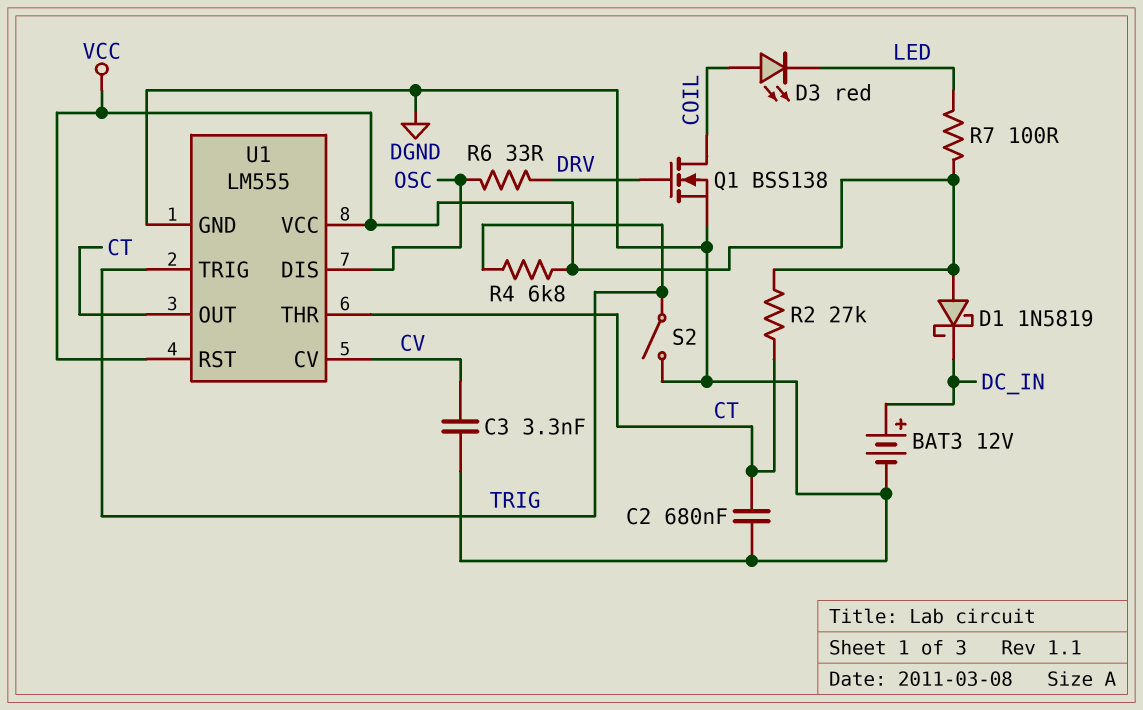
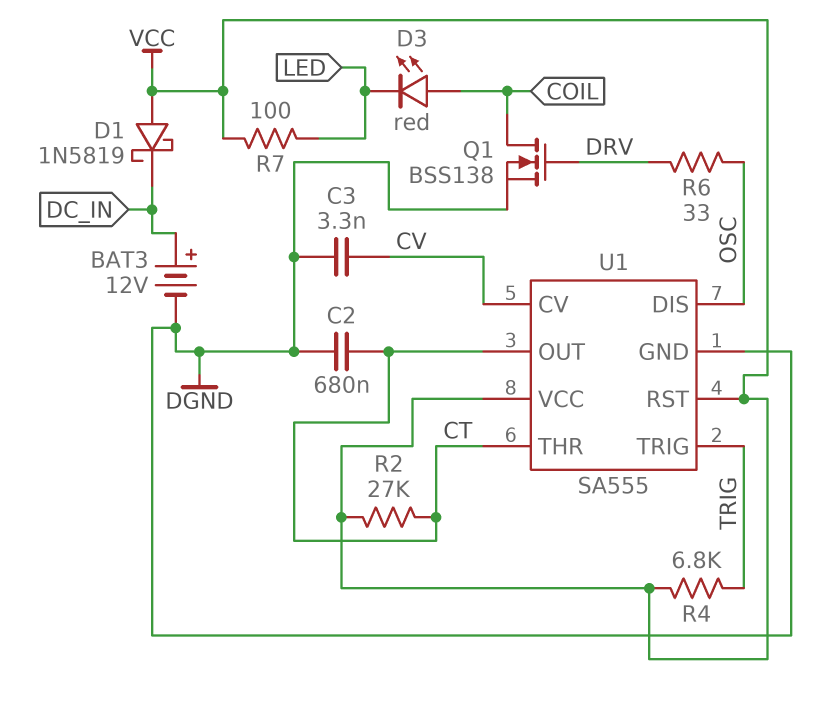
S2: switch (DGND, TRIG) -> none
U1: LM555 -> SA555

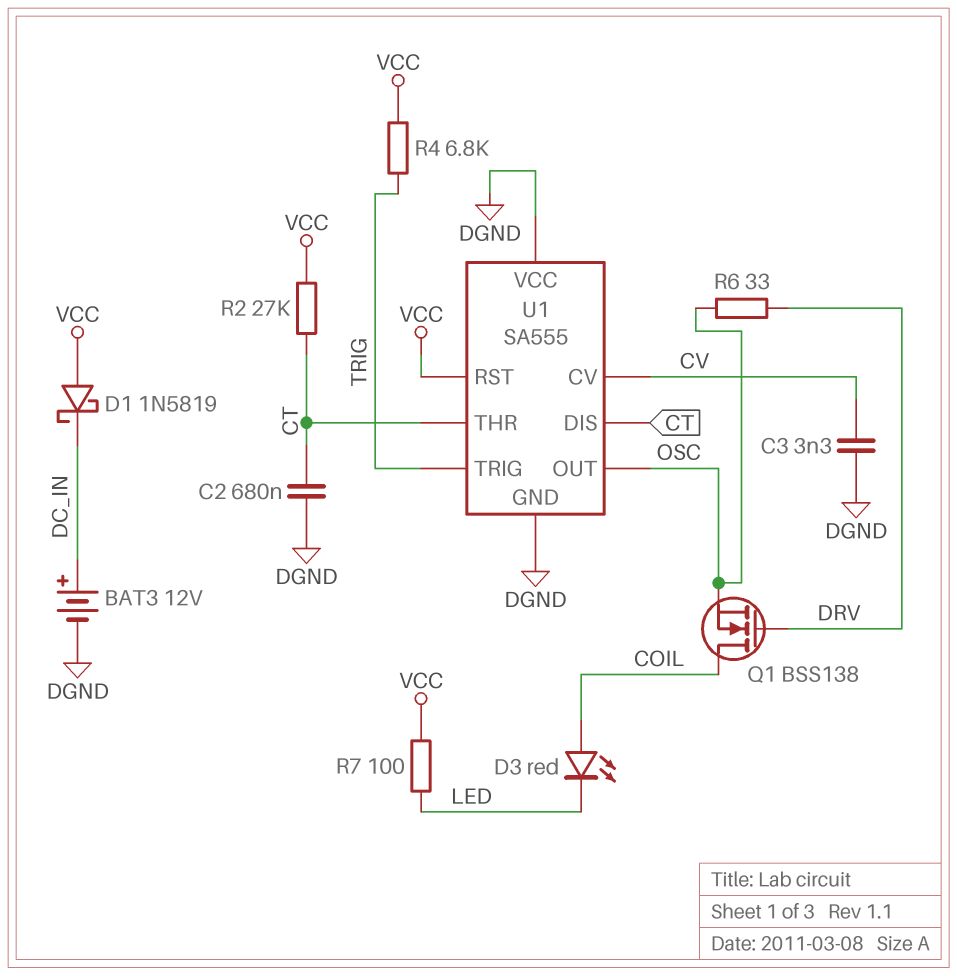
Q1: NMOS BSS138 (G DRV, D COIL, S DGND) -> NMOS BSS138 (G DRV, D COIL, S OSC)
U1 pin DIS: OSC -> CT
U1 pin OUT: CT -> OSC
U1 pin VCC: VCC -> DGND

